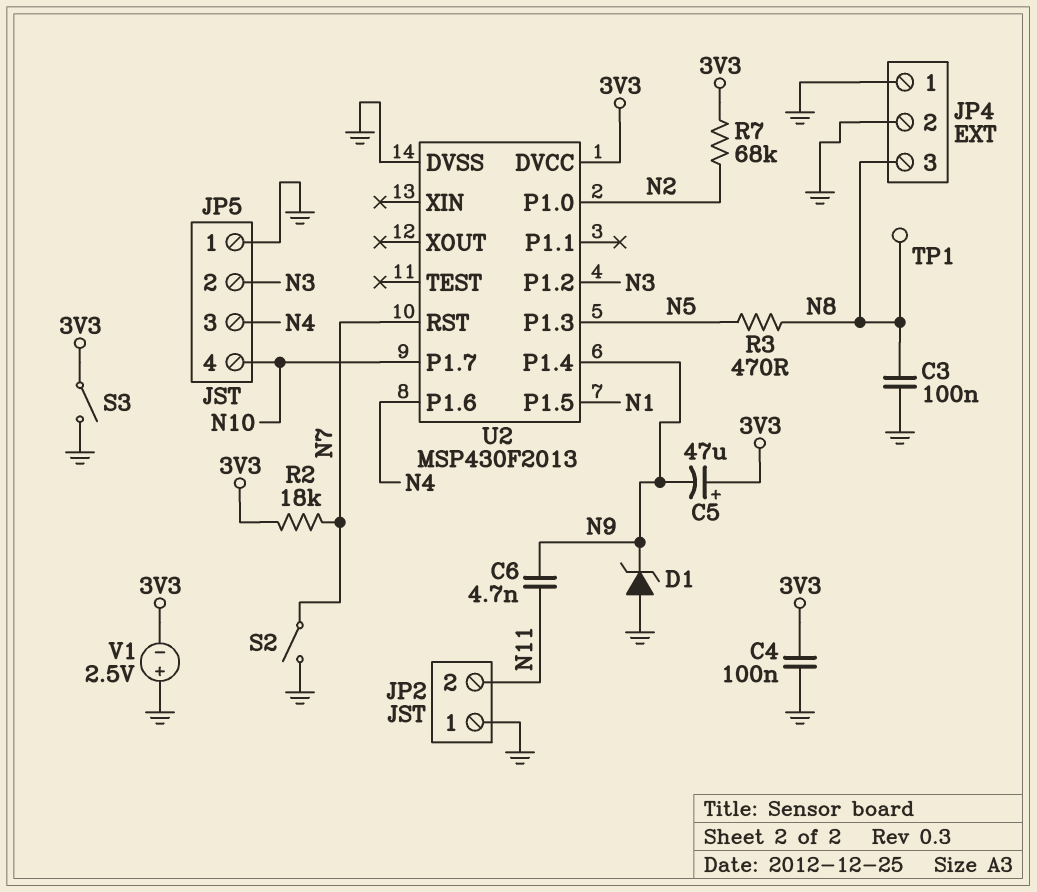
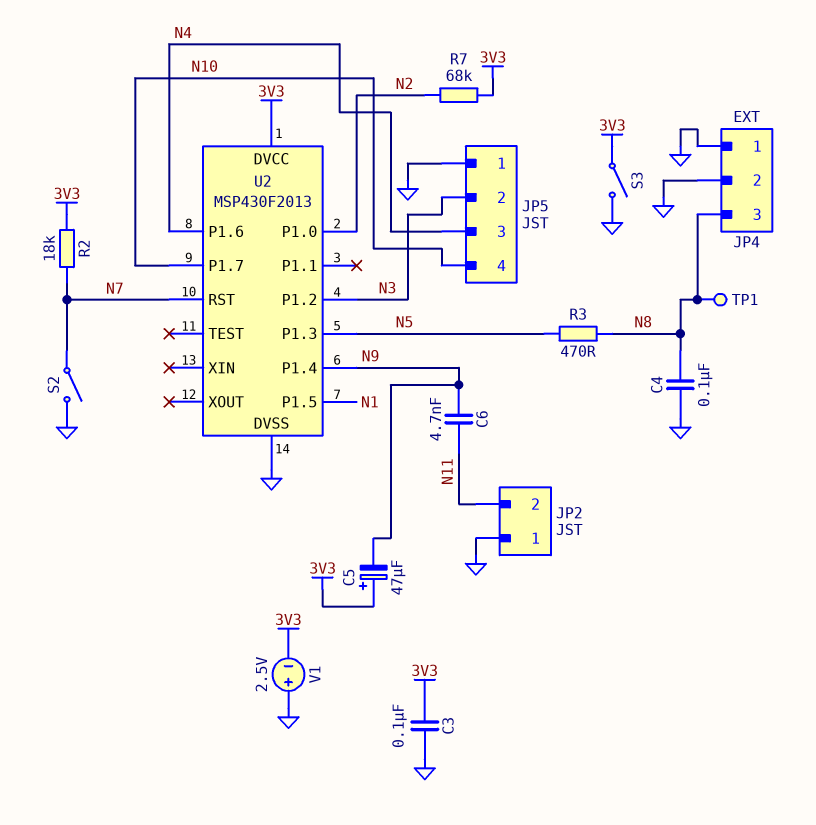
C3: 100nF (GND, N8) -> 100nF (3V3, GND)
C4: 100nF (3V3, GND) -> 100nF (GND, N8)
D1: zener (A GND, K N9) -> none

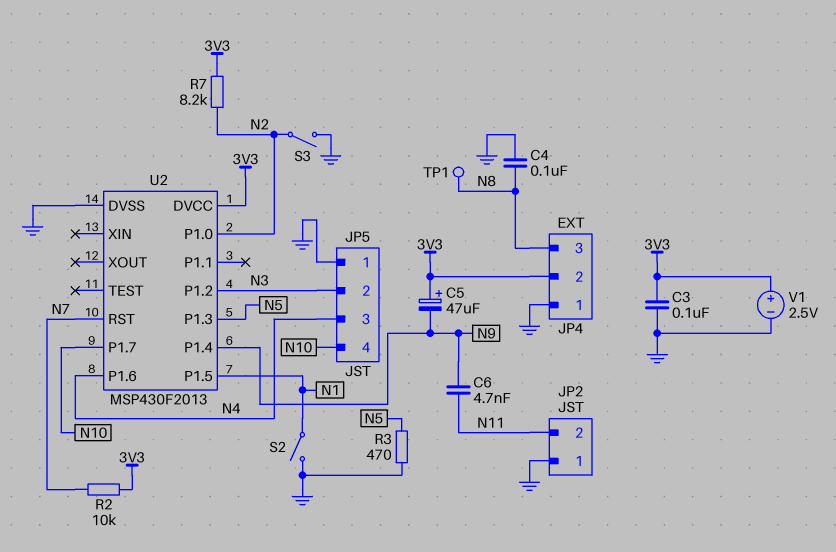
JP4 pin 2: GND -> 3V3
R2: 18k (3V3, N7) -> 10k (3V3, N7)
R3: 470 (N5, N8) -> 470 (GND, N5)
R7: 68k (3V3, N2) -> 8.2k (3V3, N2)
S2: switch (GND, N7) -> switch (GND, N1)
S3: switch (3V3, GND) -> switch (GND, N2)
V1: 2.5V (plus GND, minus 3V3) -> 2.5V (plus 3V3, minus GND)

